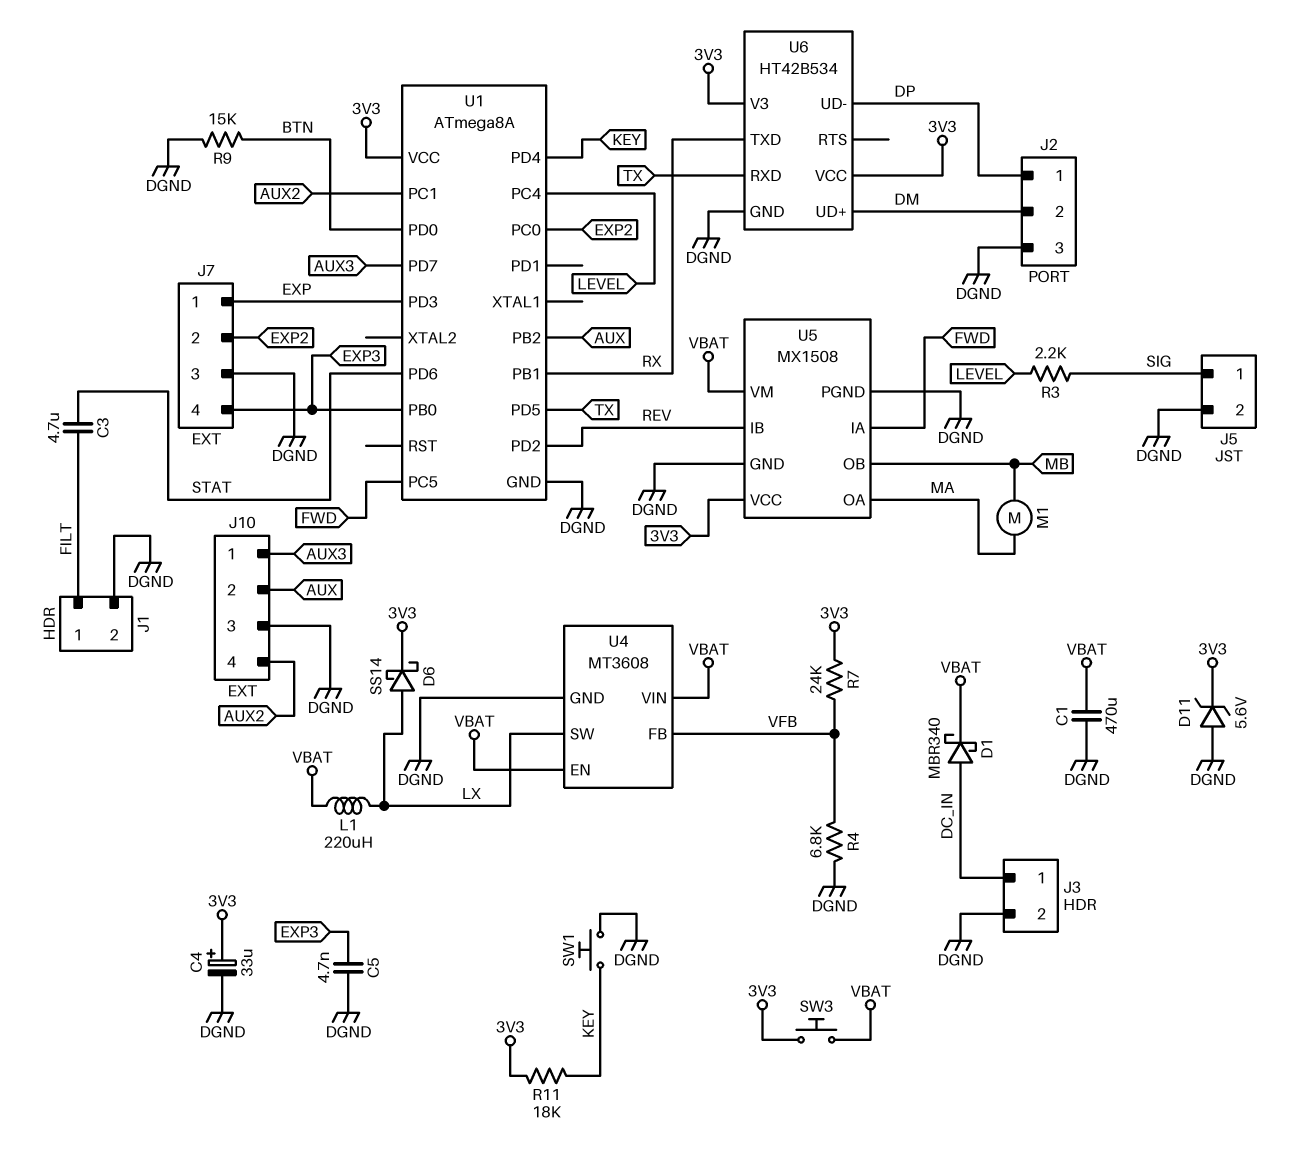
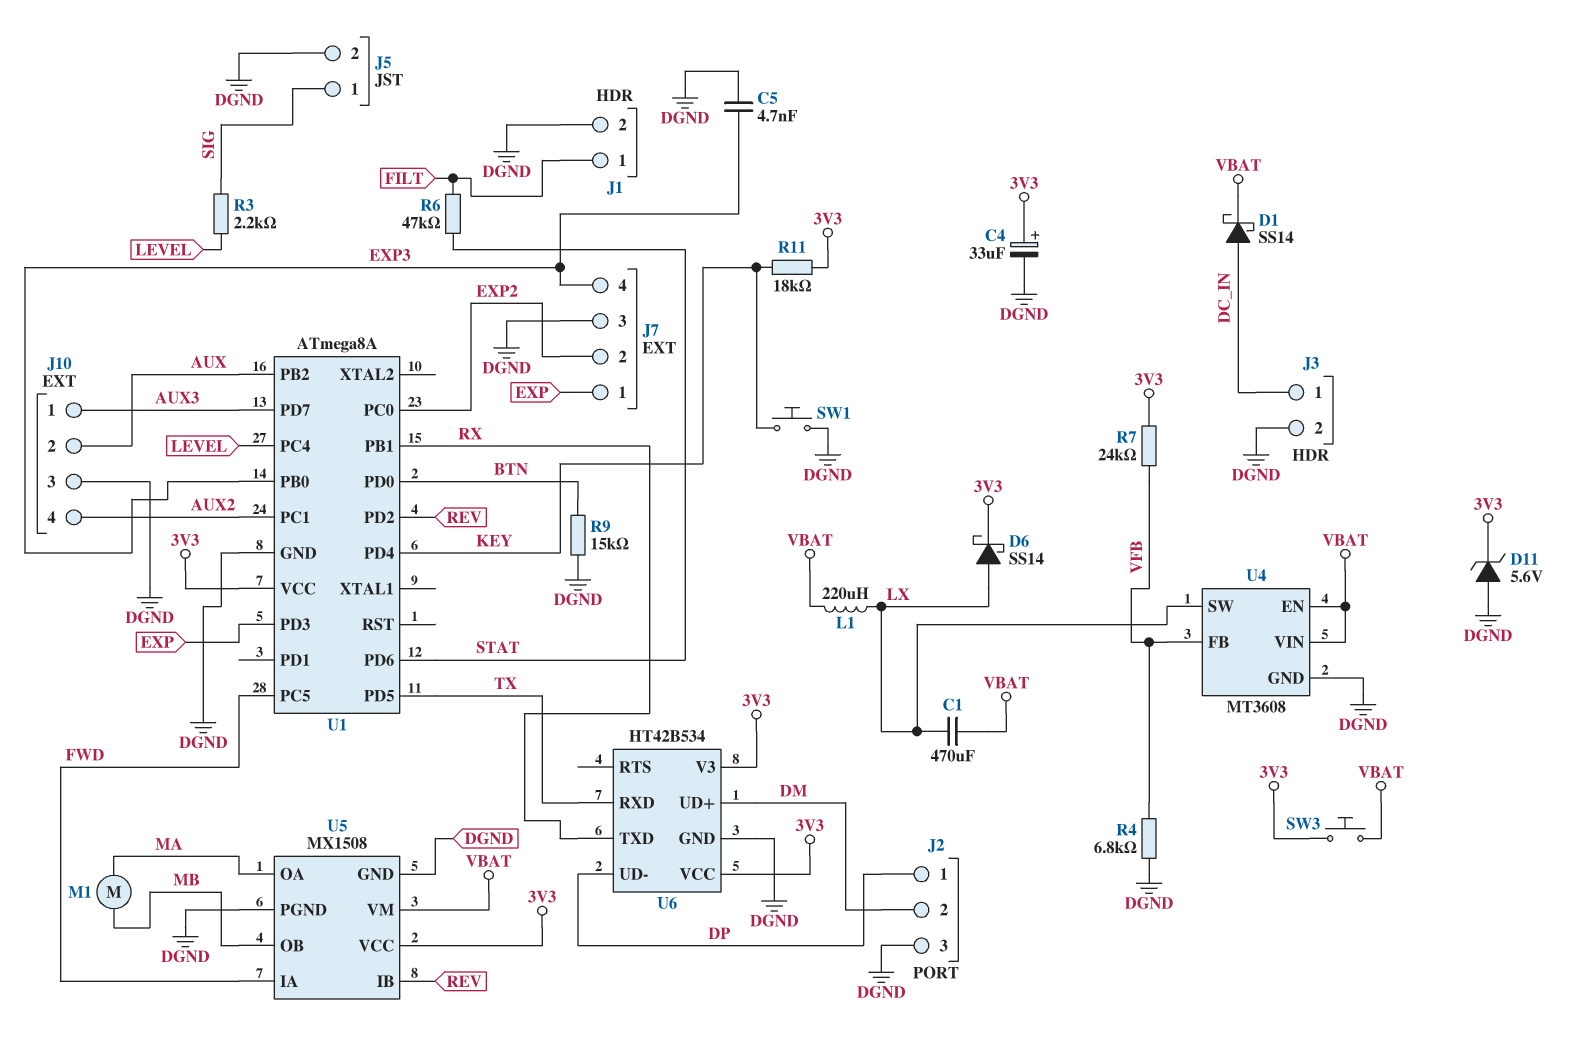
C1: 470uF (DGND, VBAT) -> 470uF (LX, VBAT)
C3: 4.7uF (FILT, STAT) -> none
D1: schottky MBR340 (A DC_IN, K VBAT) -> schottky SS14 (A DC_IN, K VBAT)
R6: none -> 47k (FILT, STAT)

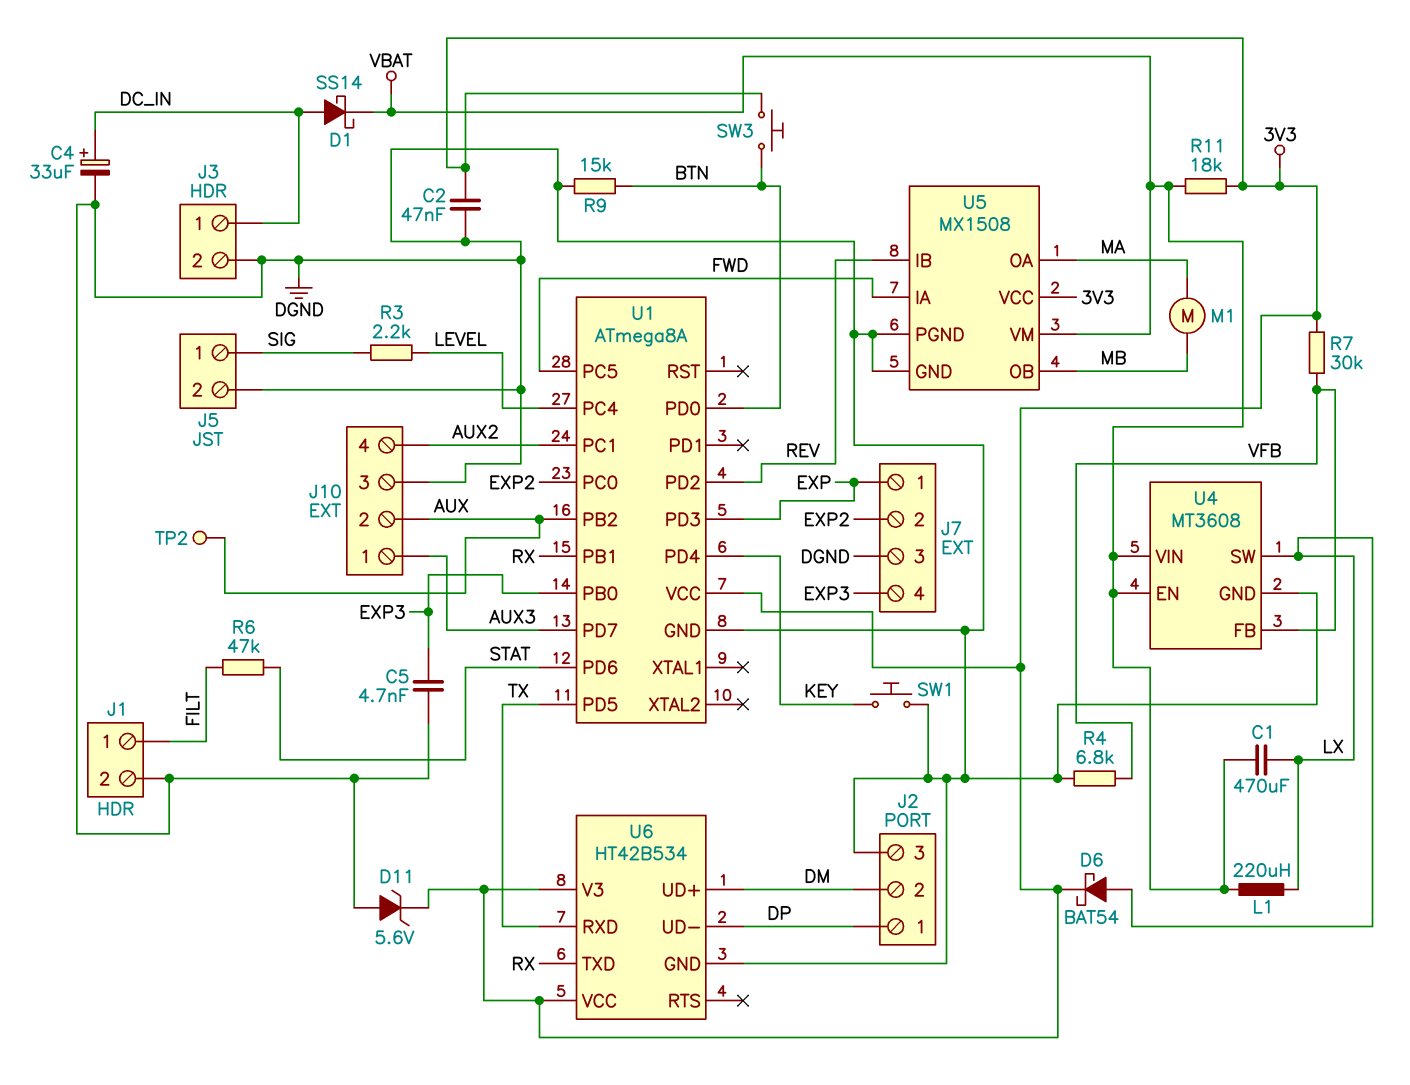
C2: none -> 47nF (3V3, DGND)
C4: 33uF (plus 3V3, minus DGND) -> 33uF (plus DC_IN, minus DGND)
D6: schottky SS14 (A LX, K 3V3) -> schottky BAT54 (A LX, K 3V3)
R7: 24k (3V3, VFB) -> 30k (3V3, VFB)
R11: 18k (3V3, KEY) -> 18k (3V3, VBAT)
SW3: button (3V3, VBAT) -> button (3V3, BTN)
TP2: none -> test point (AUX)

